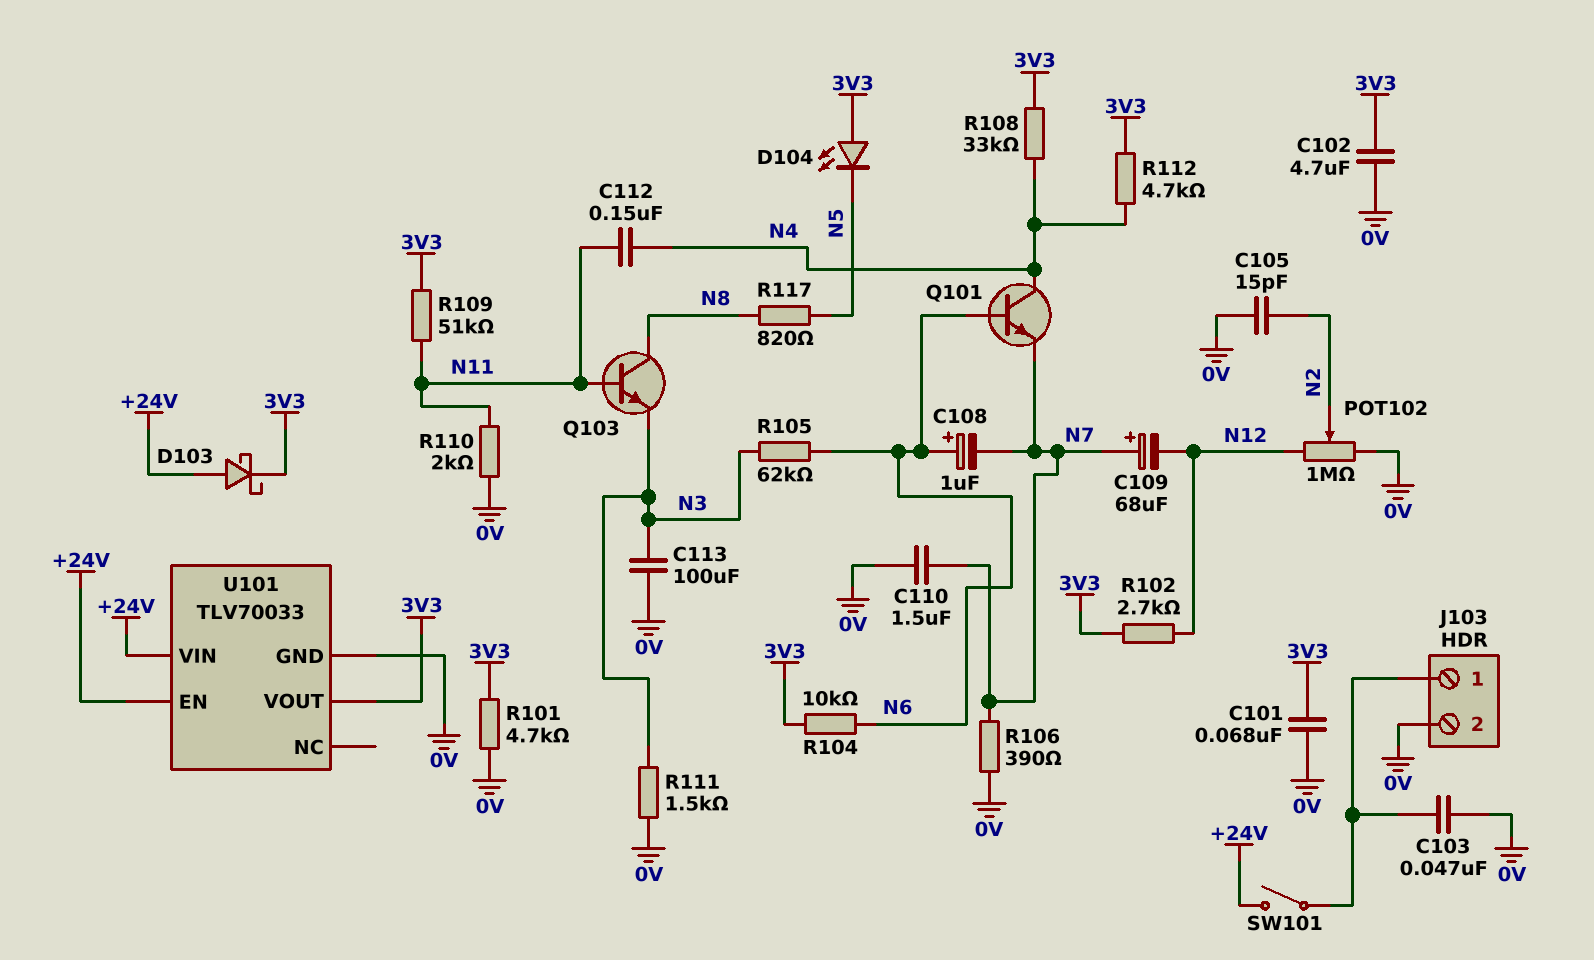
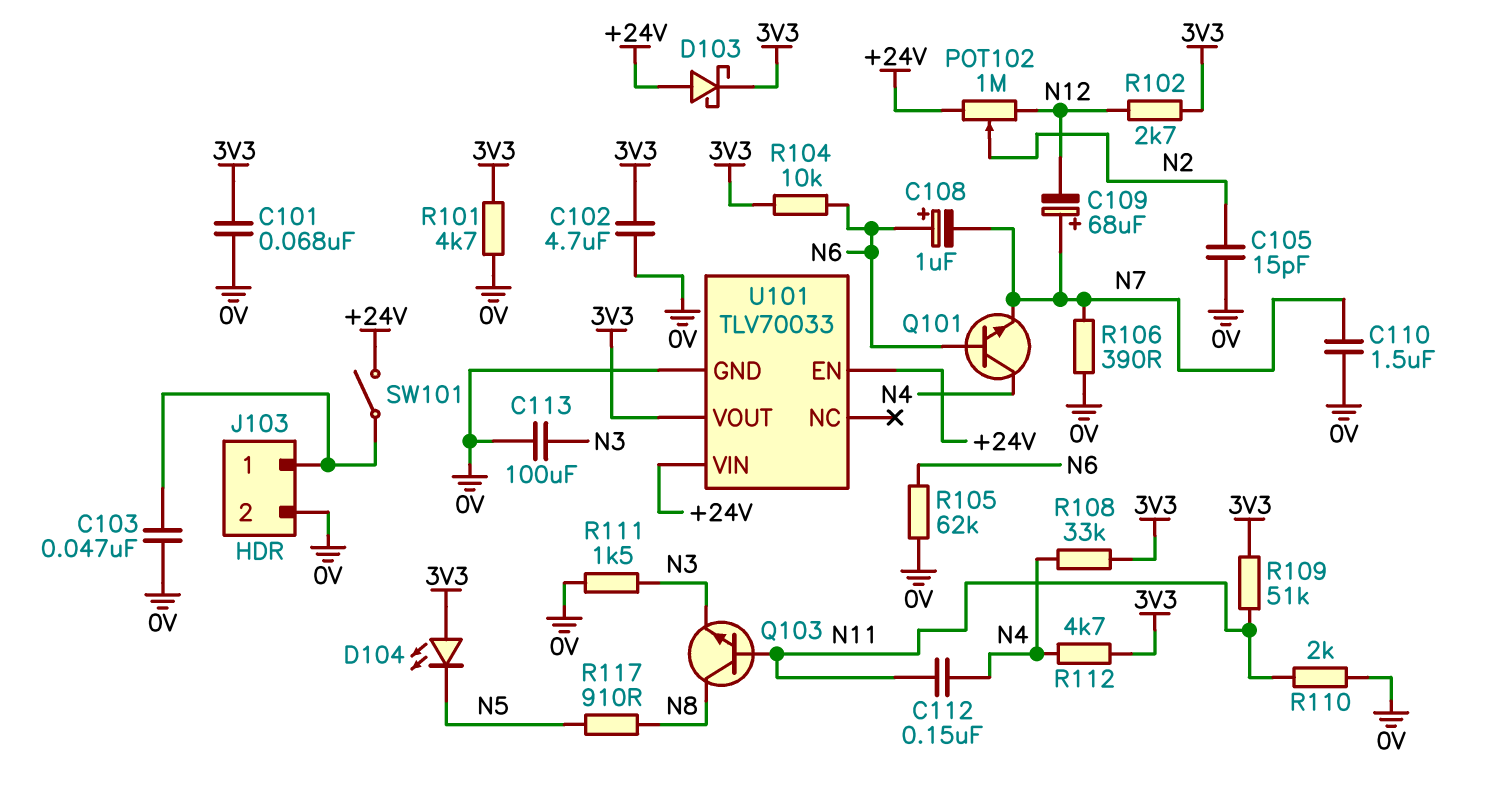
POT102: 1M (0V, N12, wiper N2) -> 1M (+24V, N12, wiper N2)
R105: 62k (N3, N6) -> 62k (0V, N6)
R117: 820 (N5, N8) -> 910 (N5, N8)

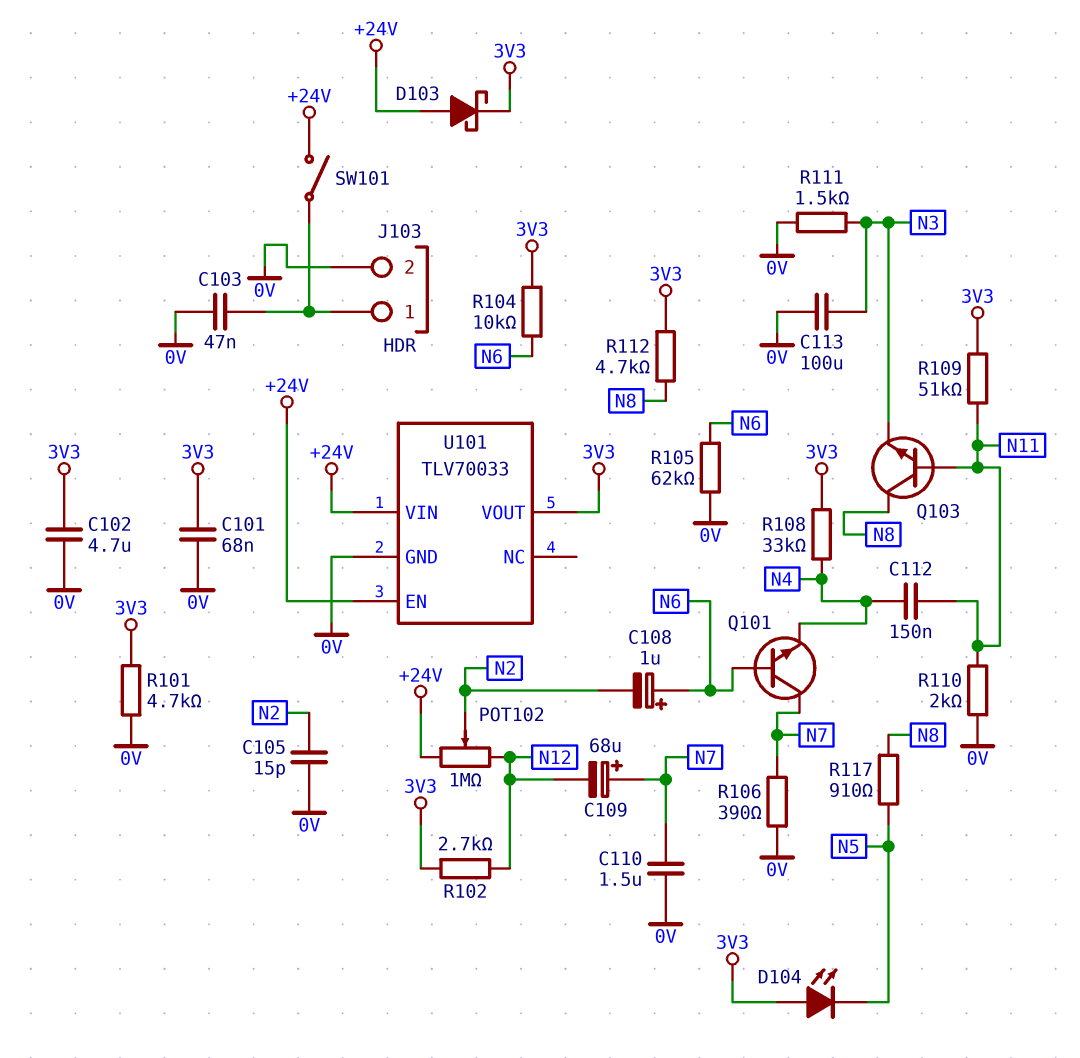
C108: 1uF (plus N6, minus N7) -> 1uF (plus N6, minus N2)
Q101: NPN (B N6, C N4, E N7) -> NPN (B N6, C N7, E N4)
R112: 4.7k (3V3, N4) -> 4.7k (3V3, N8)

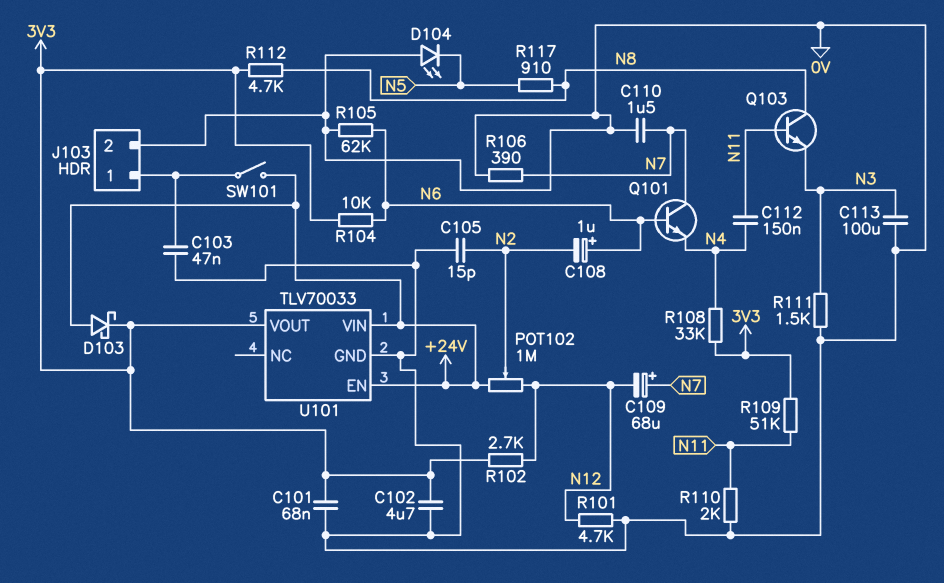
D104: LED (A 3V3, K N5) -> LED (A 0V, K N5)
R101: 4.7k (0V, 3V3) -> 4.7k (0V, N12)

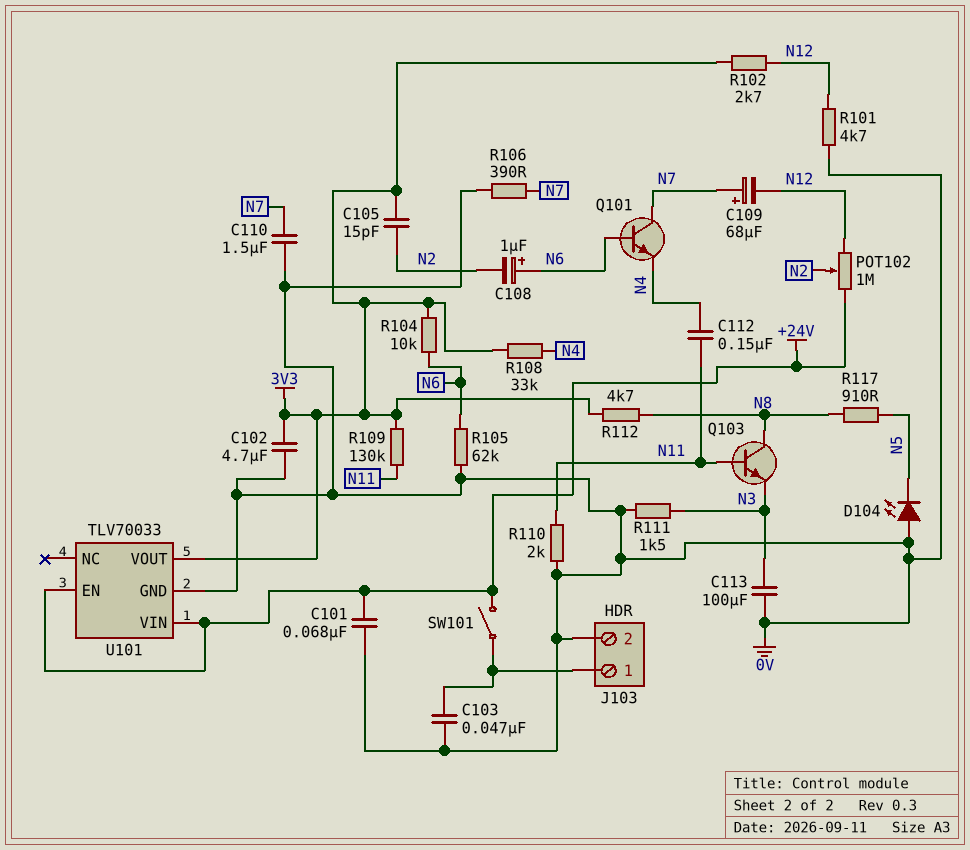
C101: 68nF (0V, 3V3) -> 68nF (+24V, 0V)
C105: 15pF (0V, N2) -> 15pF (3V3, N2)
D103: schottky (A +24V, K 3V3) -> none
R109: 51k (3V3, N11) -> 130k (3V3, N11)

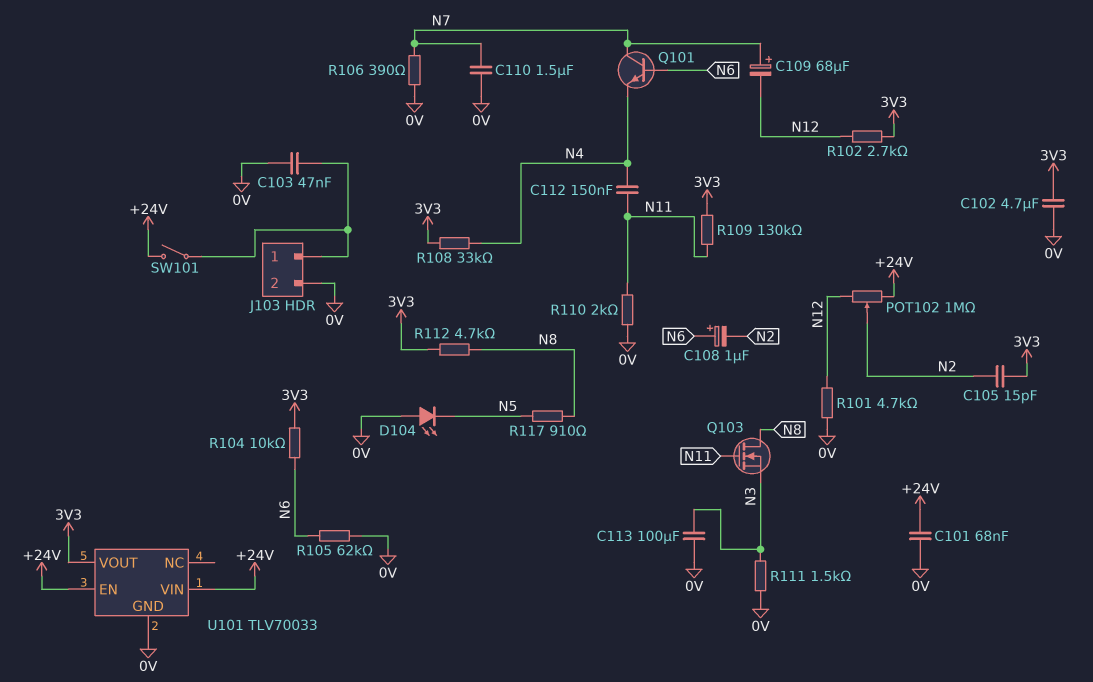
Q103: NPN (B N11, C N8, E N3) -> NMOS (G N11, D N8, S N3)

